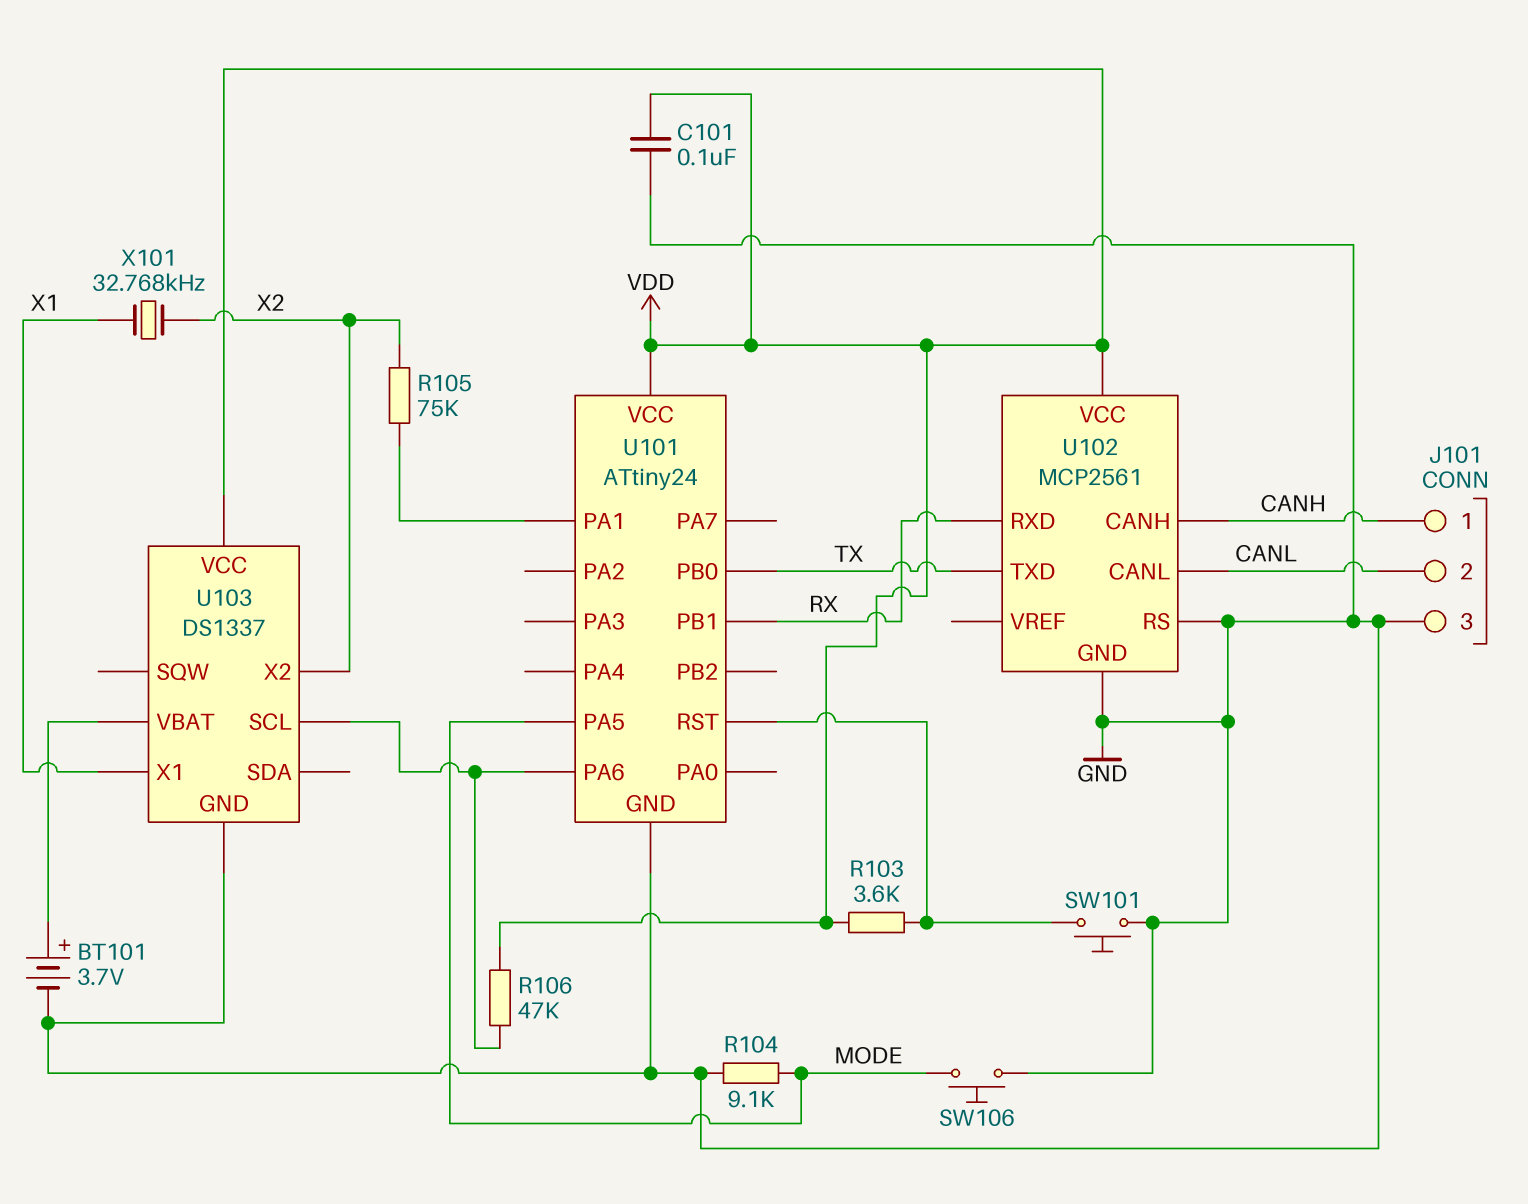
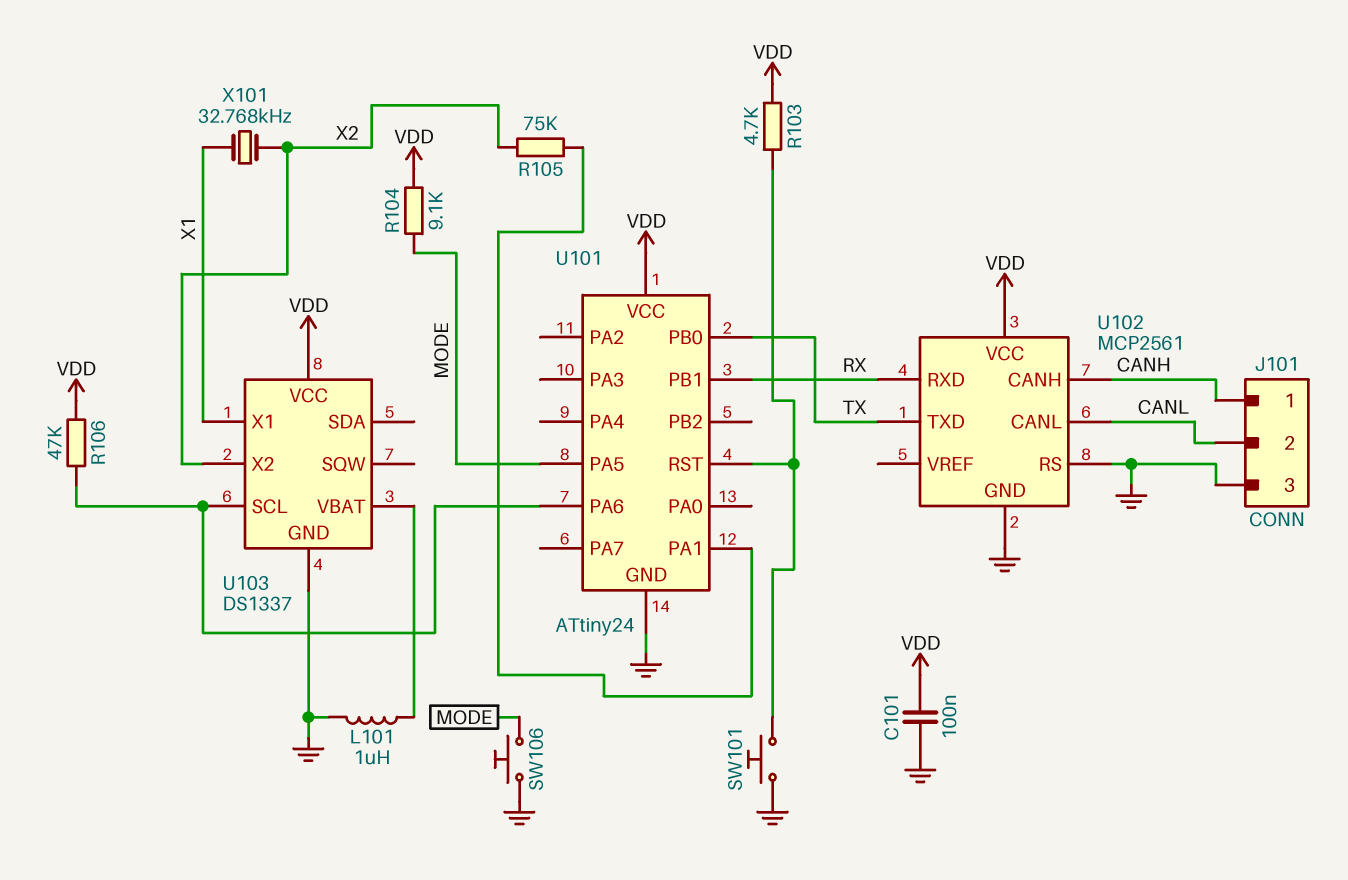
BT101: 3.7V (plus U103/VBAT, minus GND) -> none
L101: none -> 1uH (GND, U103/VBAT)
R103: 3.6k (U101/RST, VDD) -> 4.7k (U101/RST, VDD)
R104: 9.1k (GND, MODE) -> 9.1k (MODE, VDD)

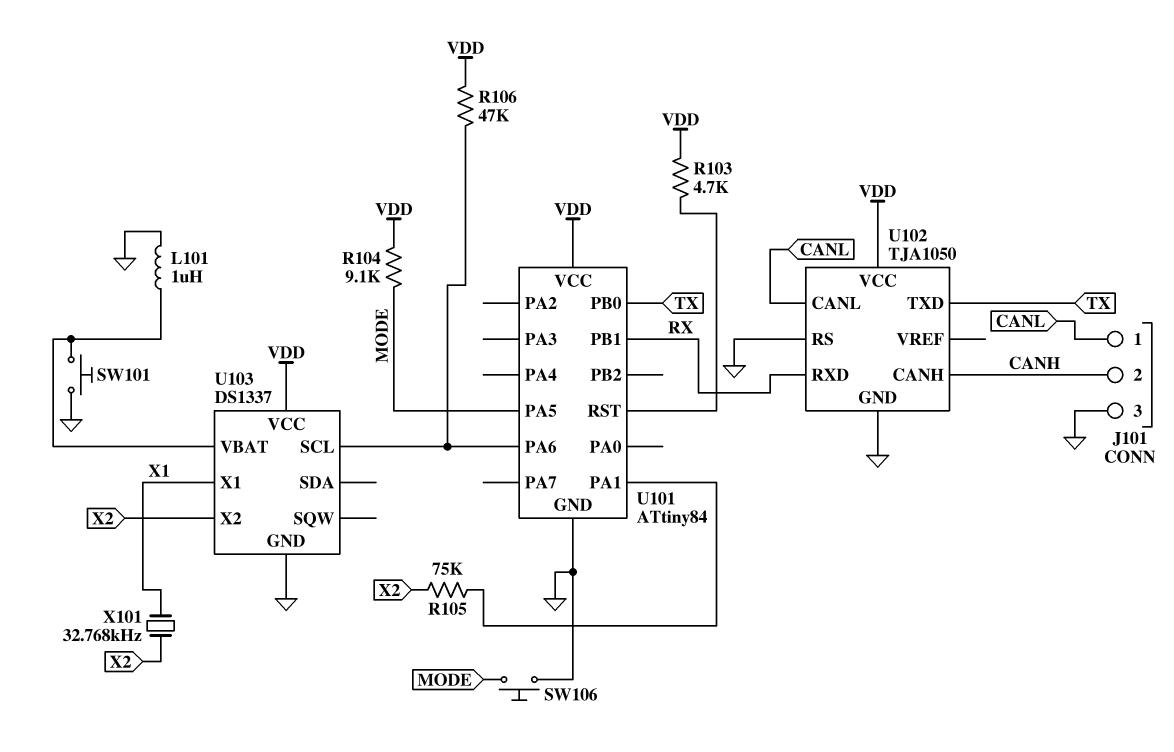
C101: 100nF (GND, VDD) -> none
J101 pin 1: CANH -> CANL
J101 pin 2: CANL -> CANH
SW101: button (GND, U101/RST) -> button (GND, U103/VBAT)
U101: ATtiny24 -> ATtiny84
U102: MCP2561 -> TJA1050

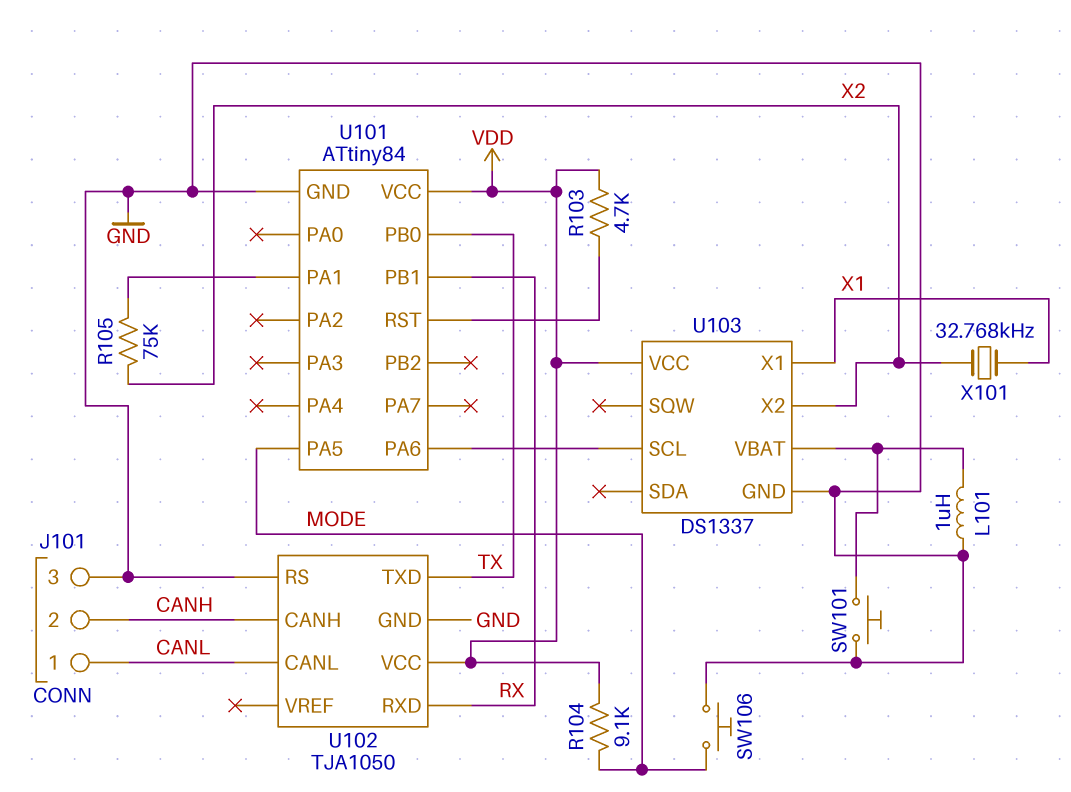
R106: 47k (U101/PA6, VDD) -> none

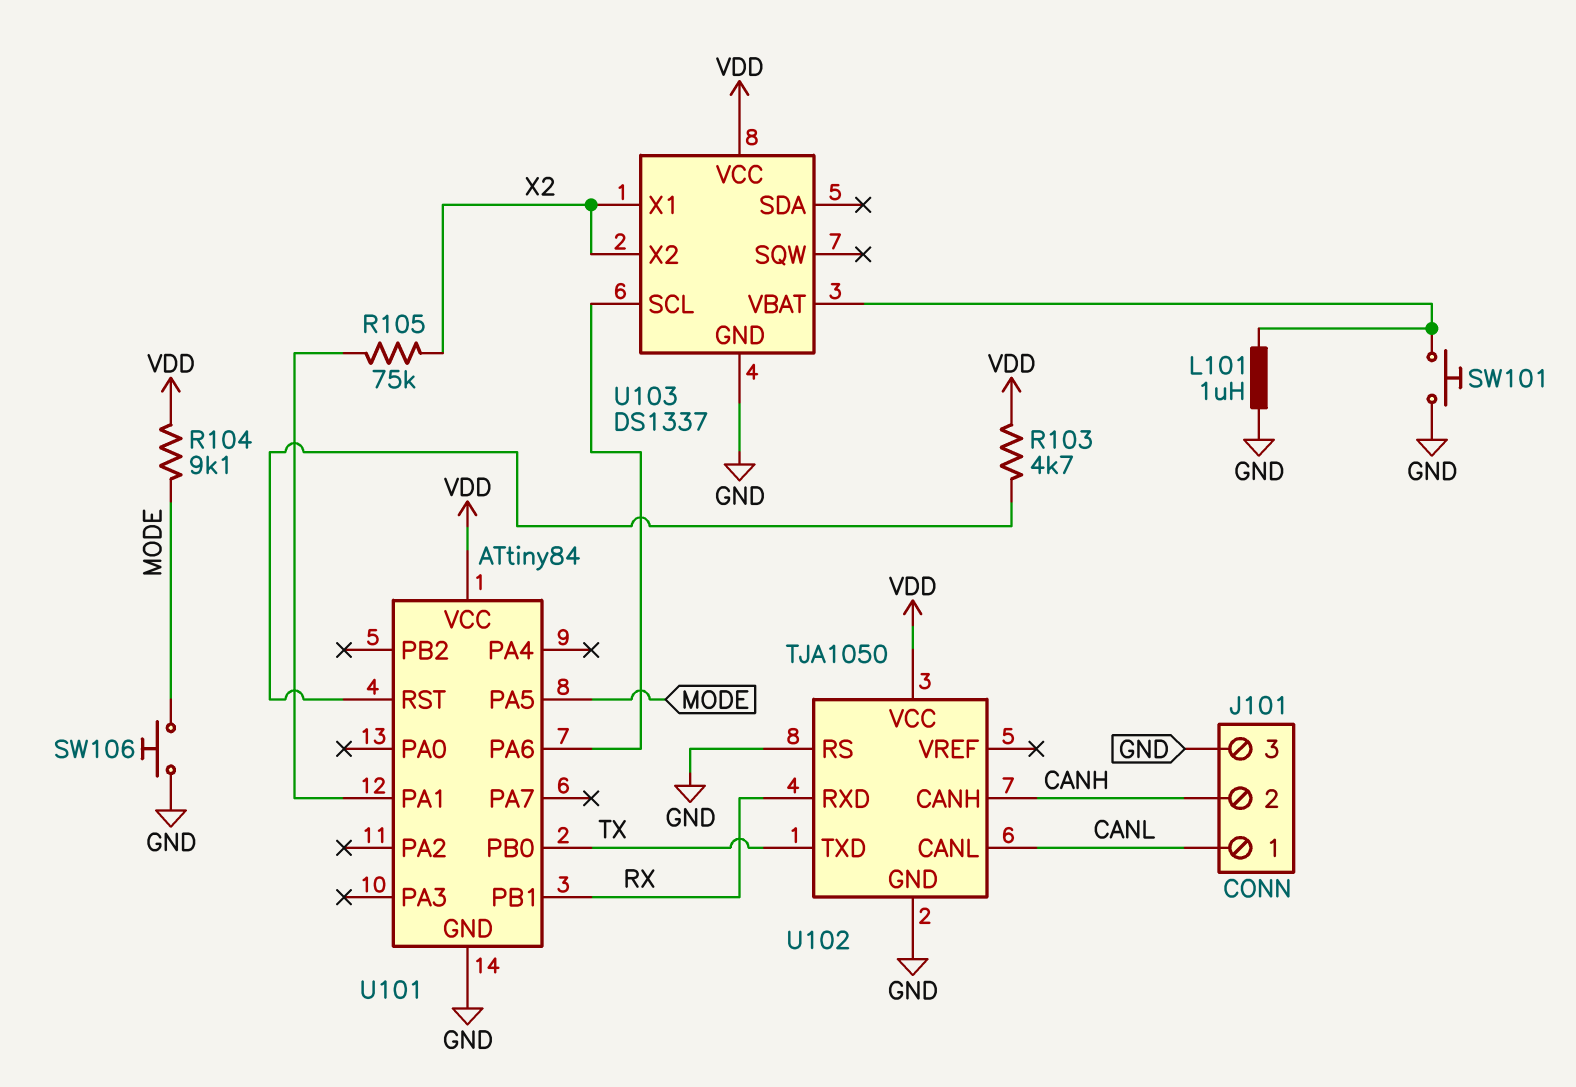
U103 pin X1: X1 -> X2
X101: 32.768kHz (X1, X2) -> none

